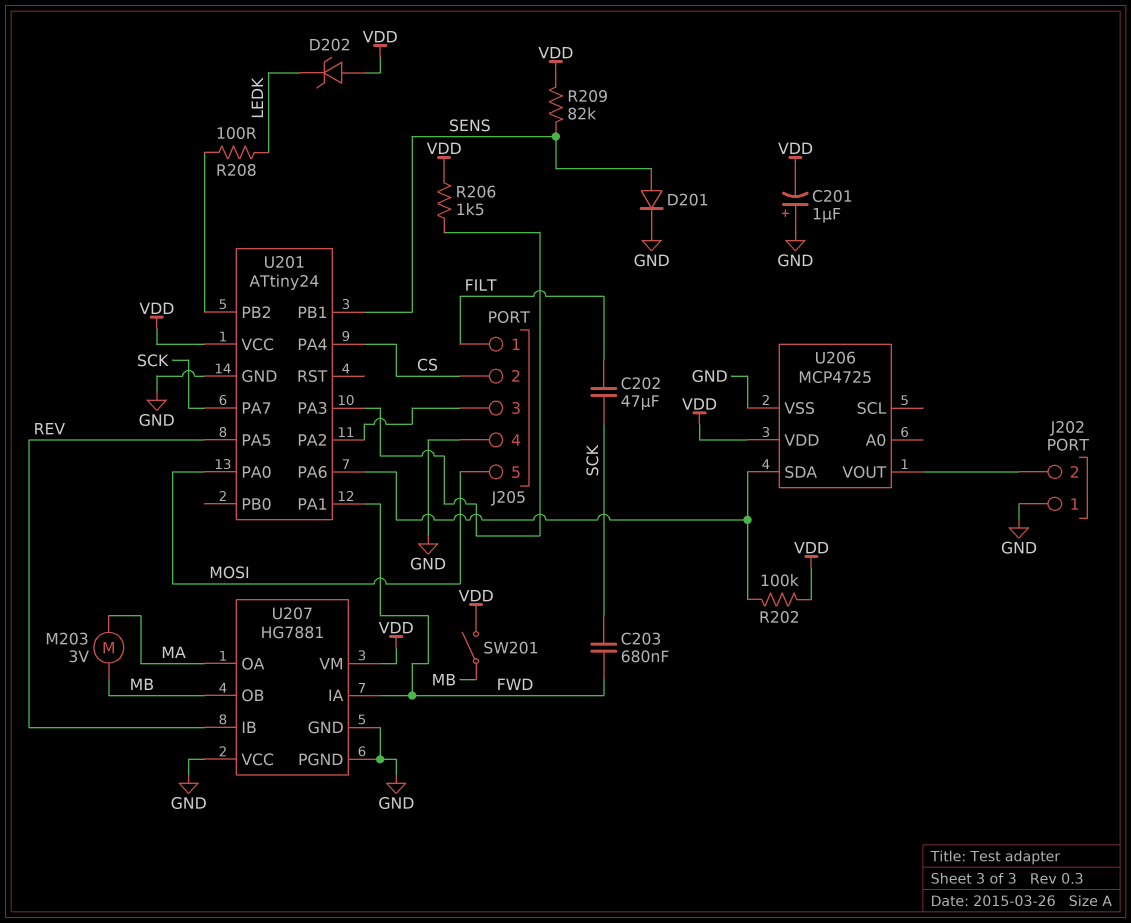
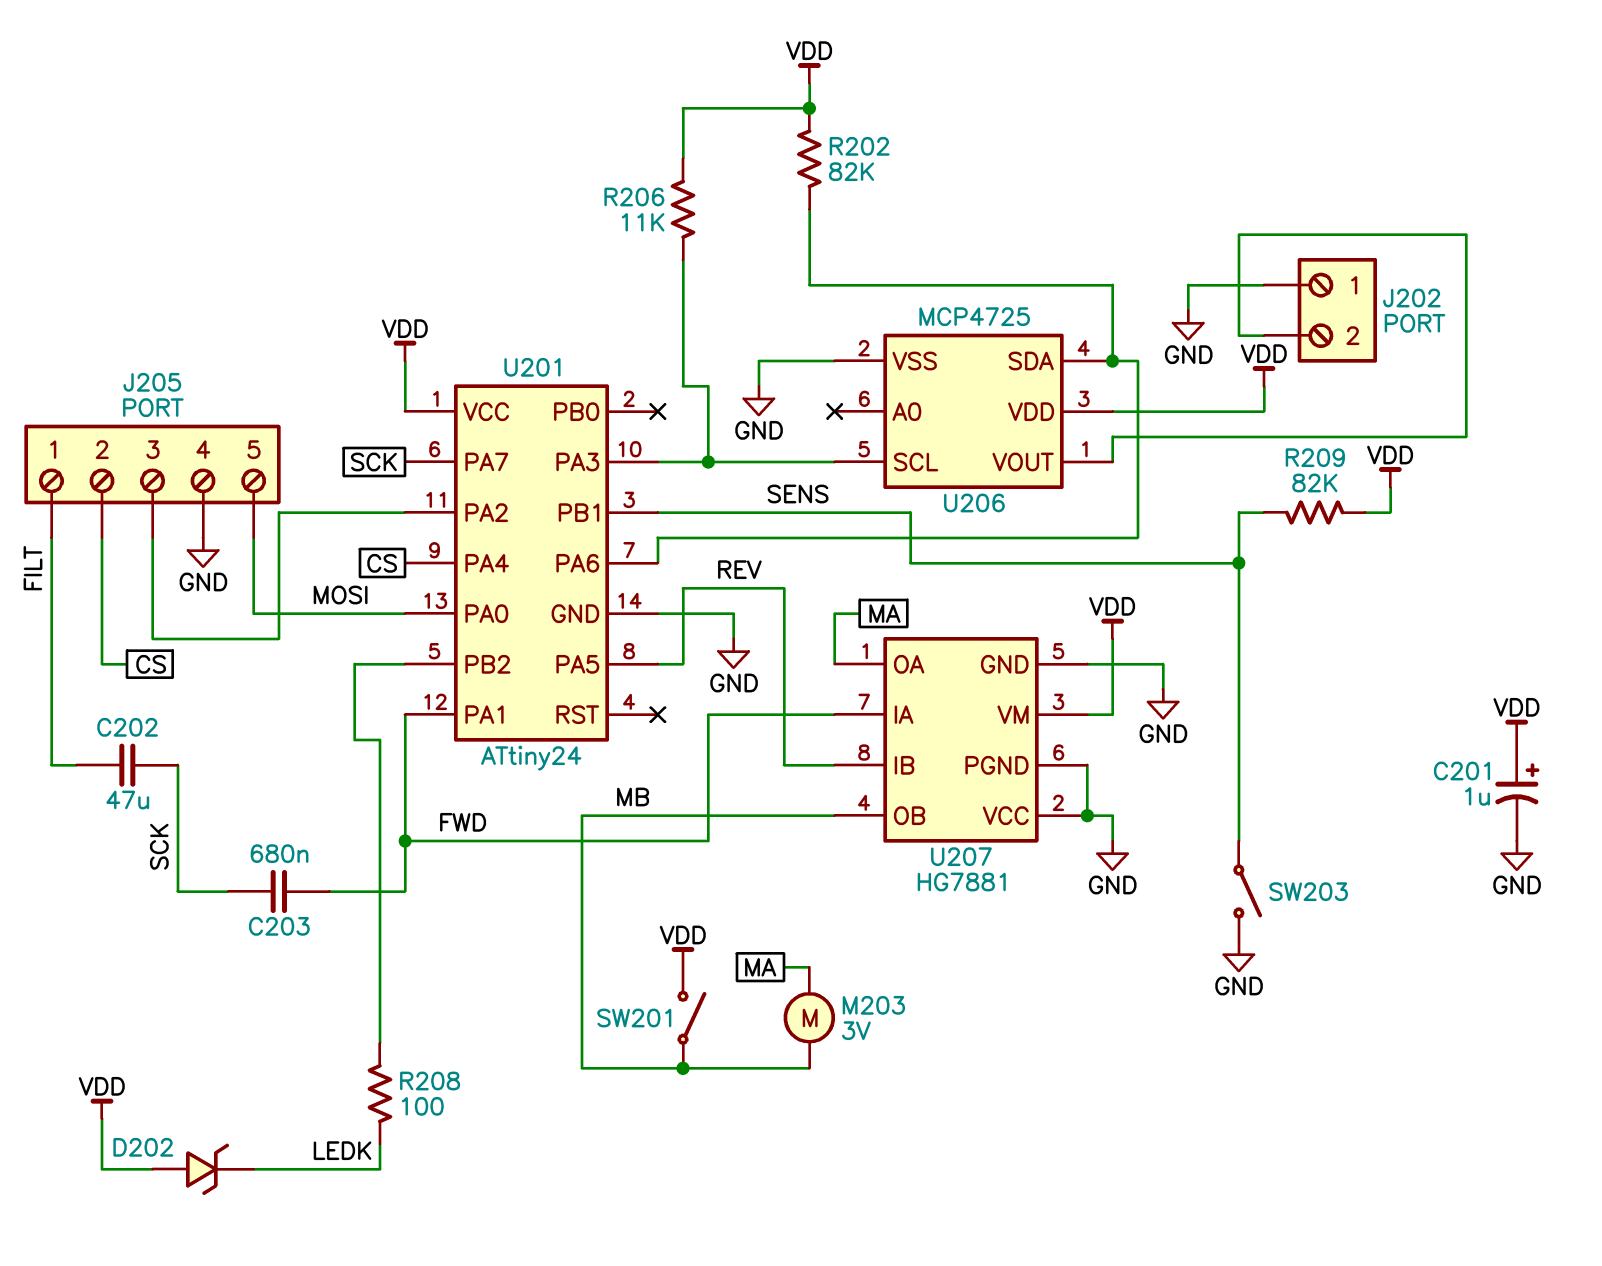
C201: 1uF (plus GND, minus VDD) -> 1uF (plus VDD, minus GND)
D201: diode (A SENS, K GND) -> none
R202: 100k (U201/PA6, VDD) -> 82k (U201/PA6, VDD)
R206: 1.5k (U201/PA3, VDD) -> 11k (U201/PA3, VDD)
SW203: none -> switch (GND, SENS)
U206 pin SCL: none -> U201/PA3

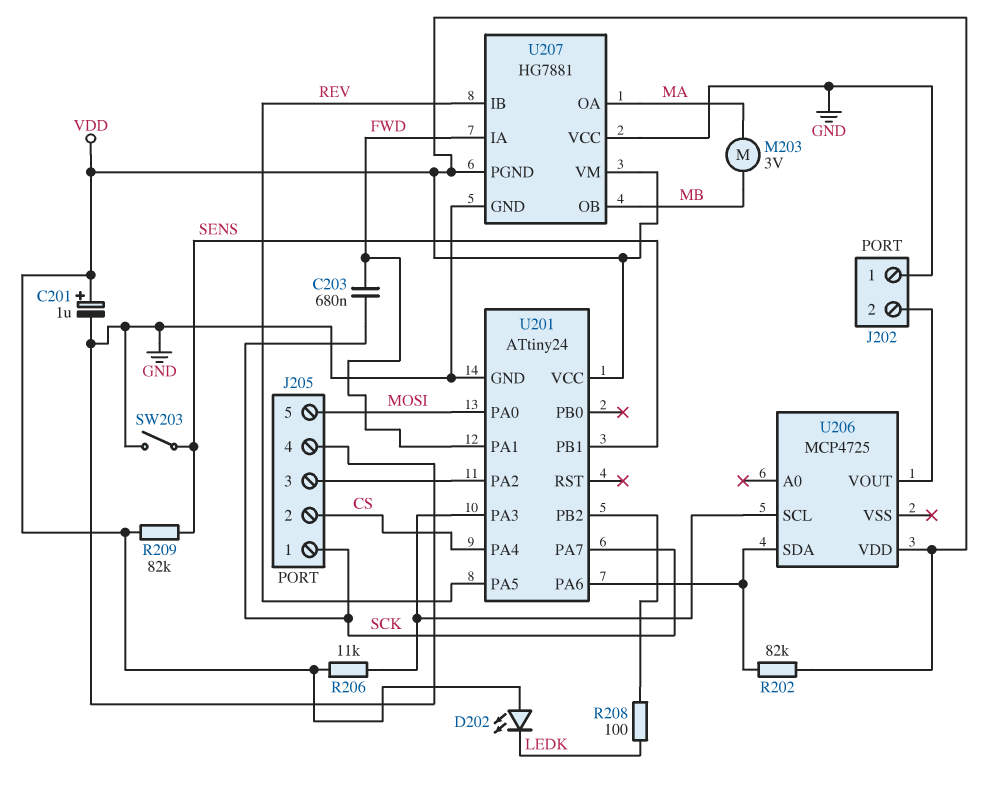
C202: 47uF (FILT, SCK) -> none
D202: zener (A VDD, K LEDK) -> LED (A VDD, K LEDK)
J205 pin 1: FILT -> SCK
SW201: switch (MB, VDD) -> none
U206 pin VSS: GND -> none
U207 pin PGND: GND -> VDD

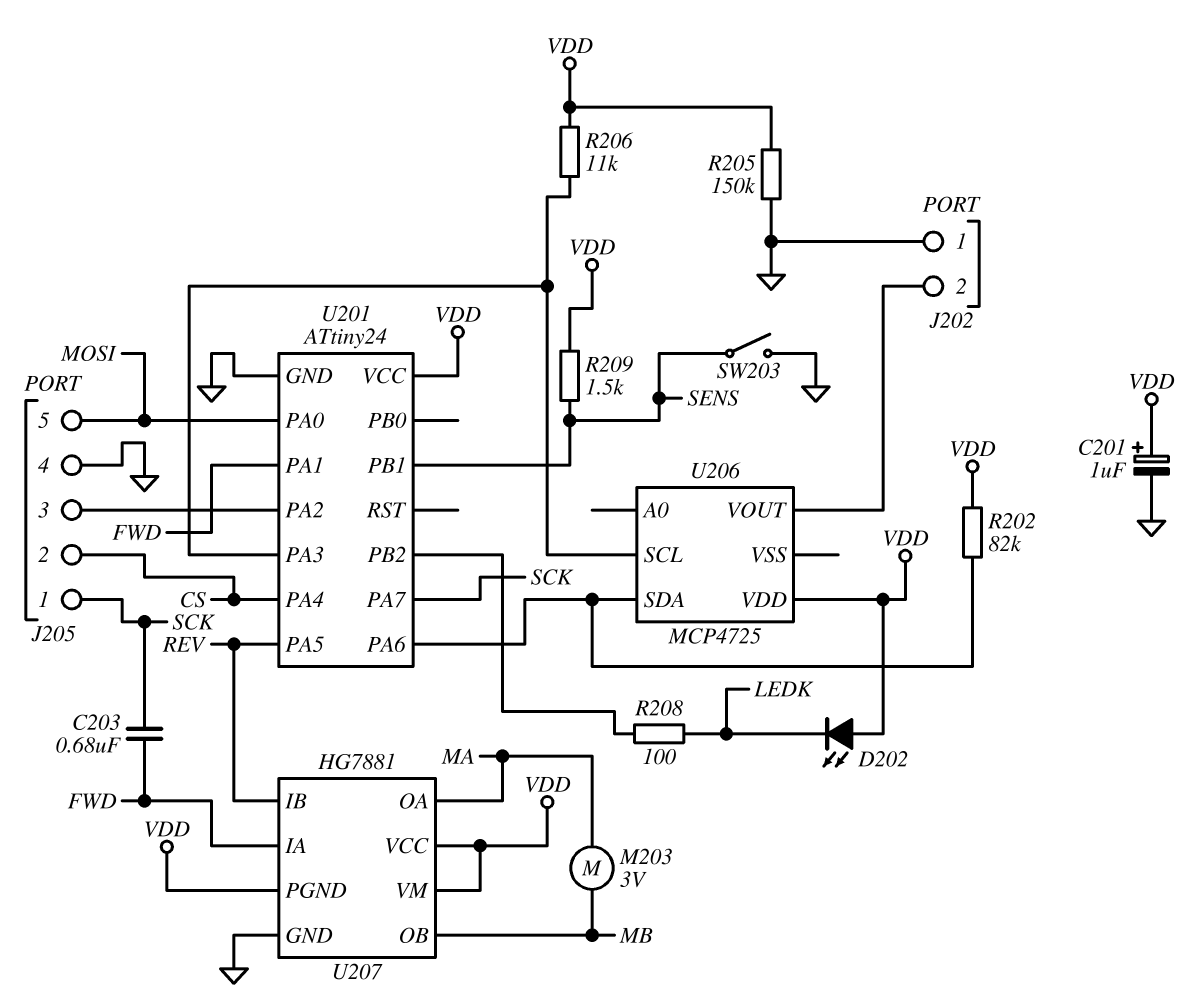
R205: none -> 150k (GND, VDD)
R209: 82k (SENS, VDD) -> 1.5k (SENS, VDD)
U207 pin VCC: GND -> VDD

